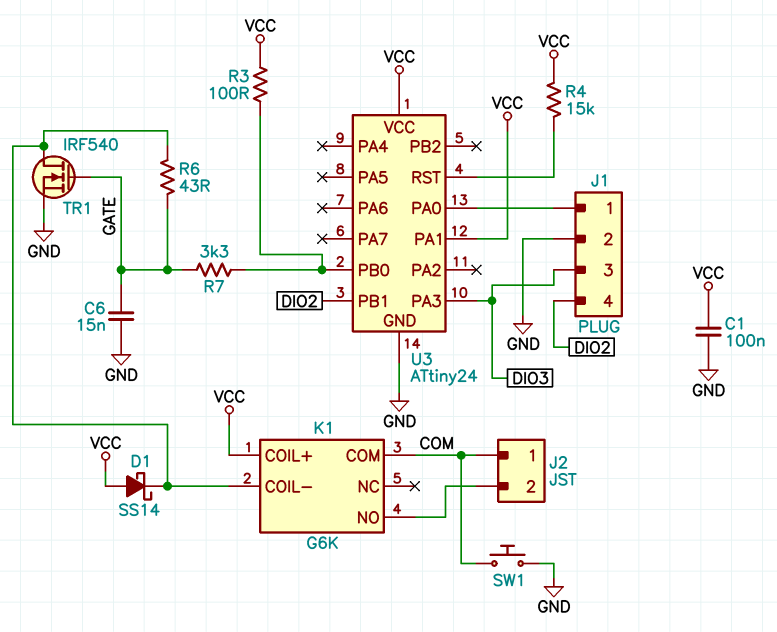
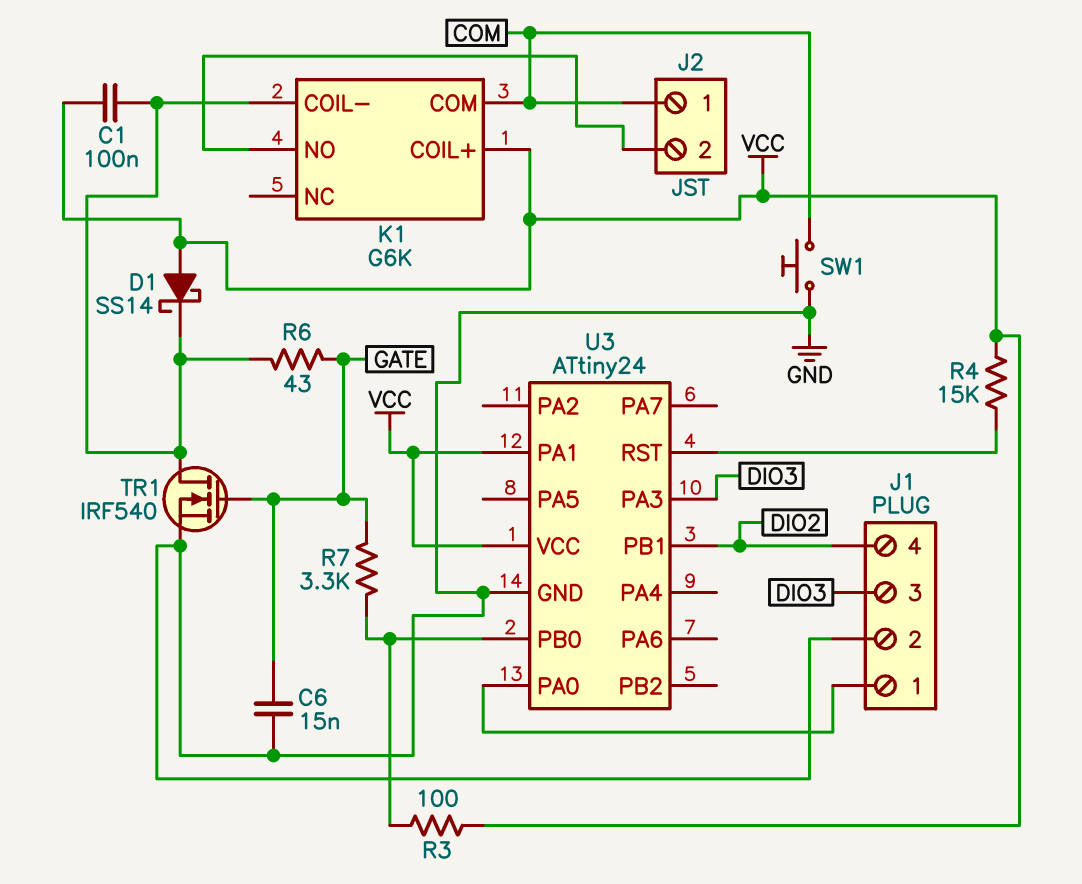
C1: 100nF (GND, VCC) -> 100nF (K1/COIL-, VCC)

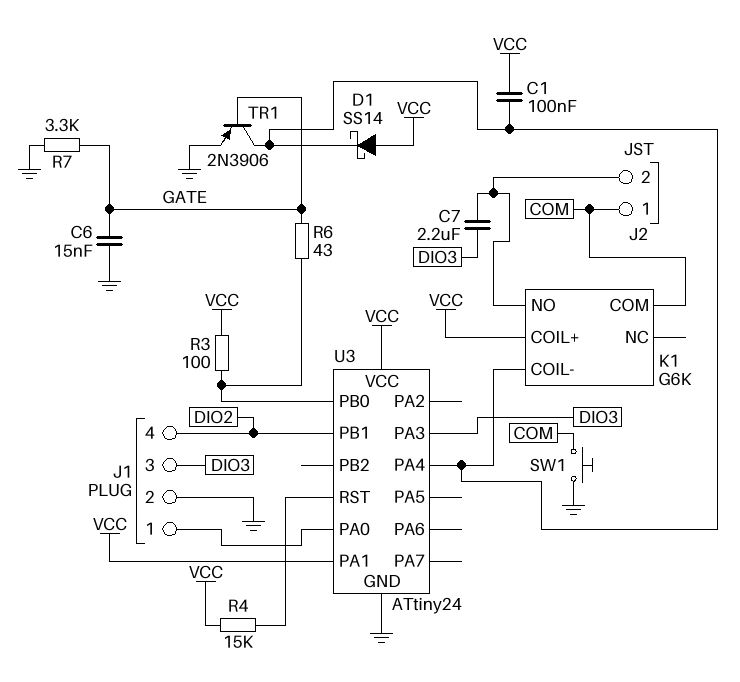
C7: none -> 2.2uF (DIO3, J2/2)
R6: 43 (GATE, K1/COIL-) -> 43 (GATE, U3/PB0)
R7: 3.3k (GATE, U3/PB0) -> 3.3k (GATE, GND)
TR1: NMOS IRF540 (G GATE, D K1/COIL-, S GND) -> PNP 2N3906 (B GATE, C K1/COIL-, E GND)
U3 pin PA4: none -> K1/COIL-

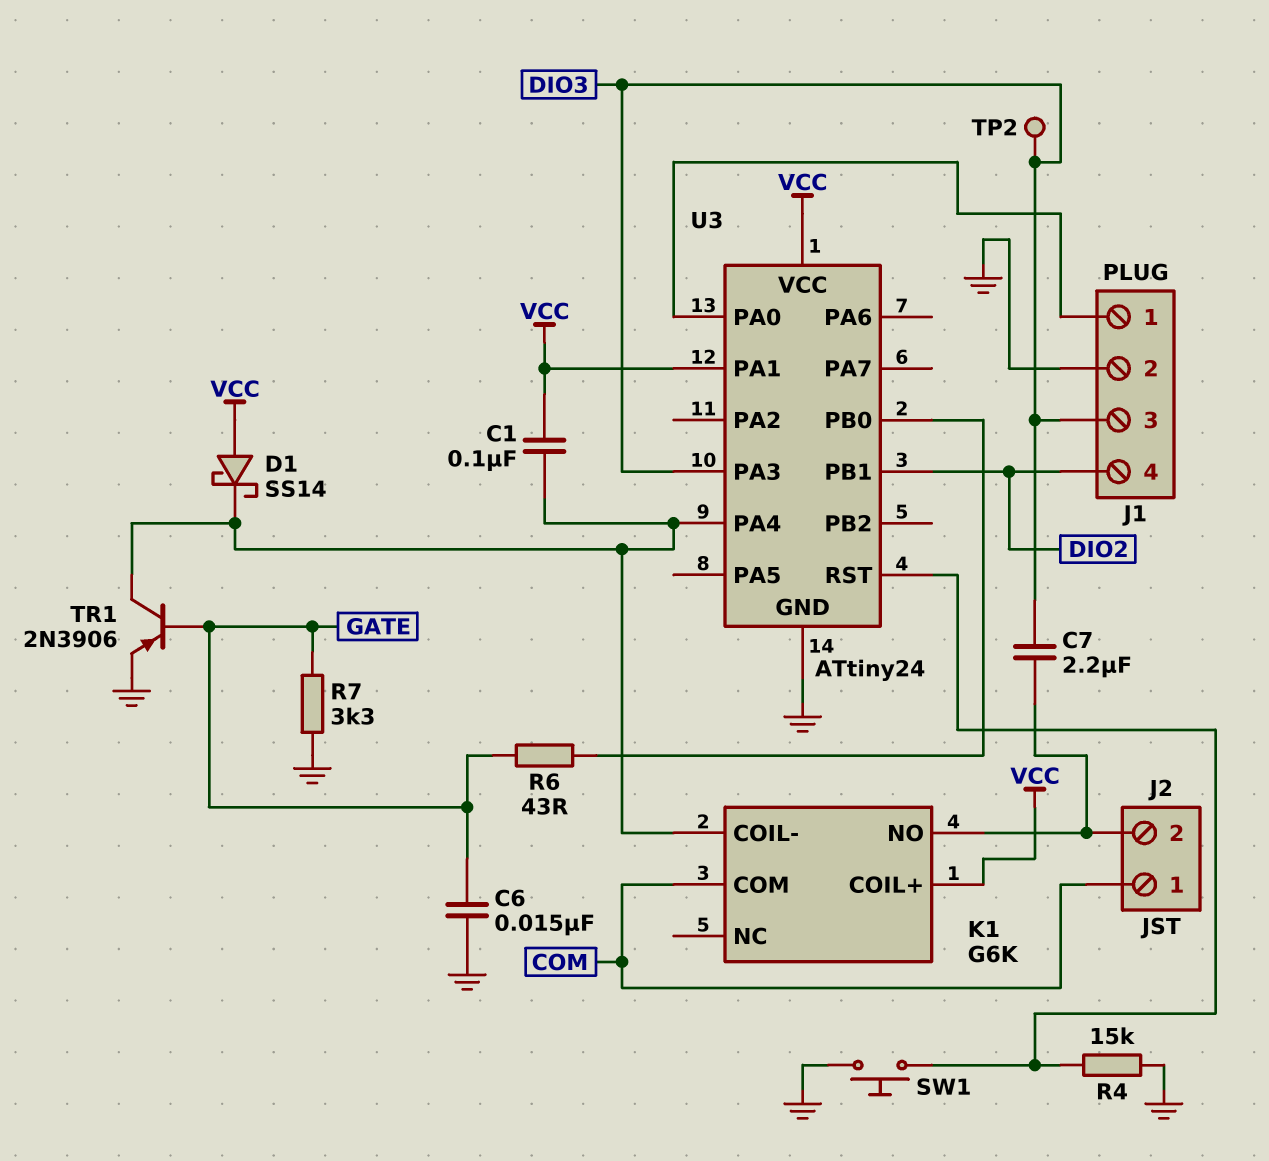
R3: 100 (U3/PB0, VCC) -> none
R4: 15k (U3/RST, VCC) -> 15k (GND, U3/RST)
SW1: button (COM, GND) -> button (GND, U3/RST)
TP2: none -> test point (DIO3)

